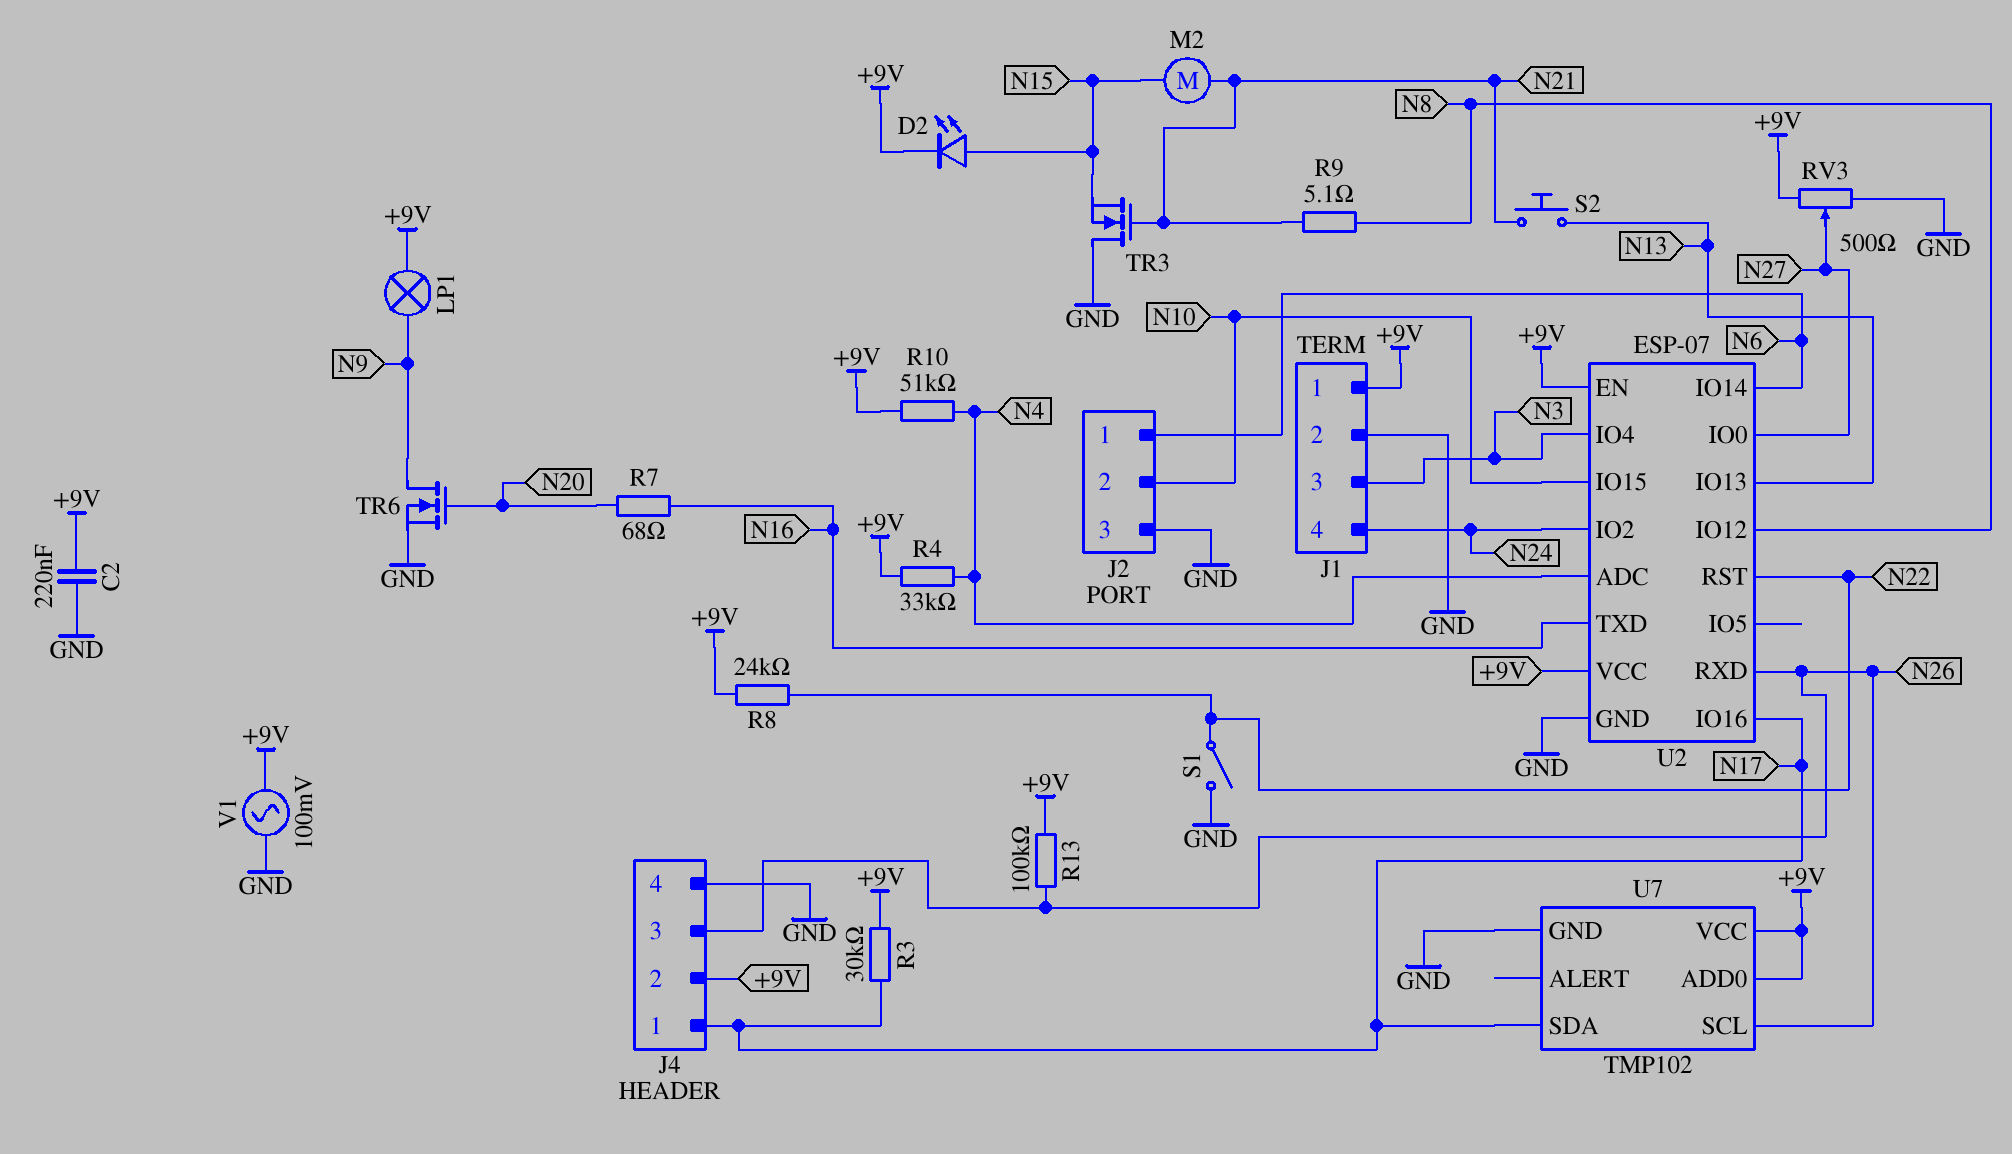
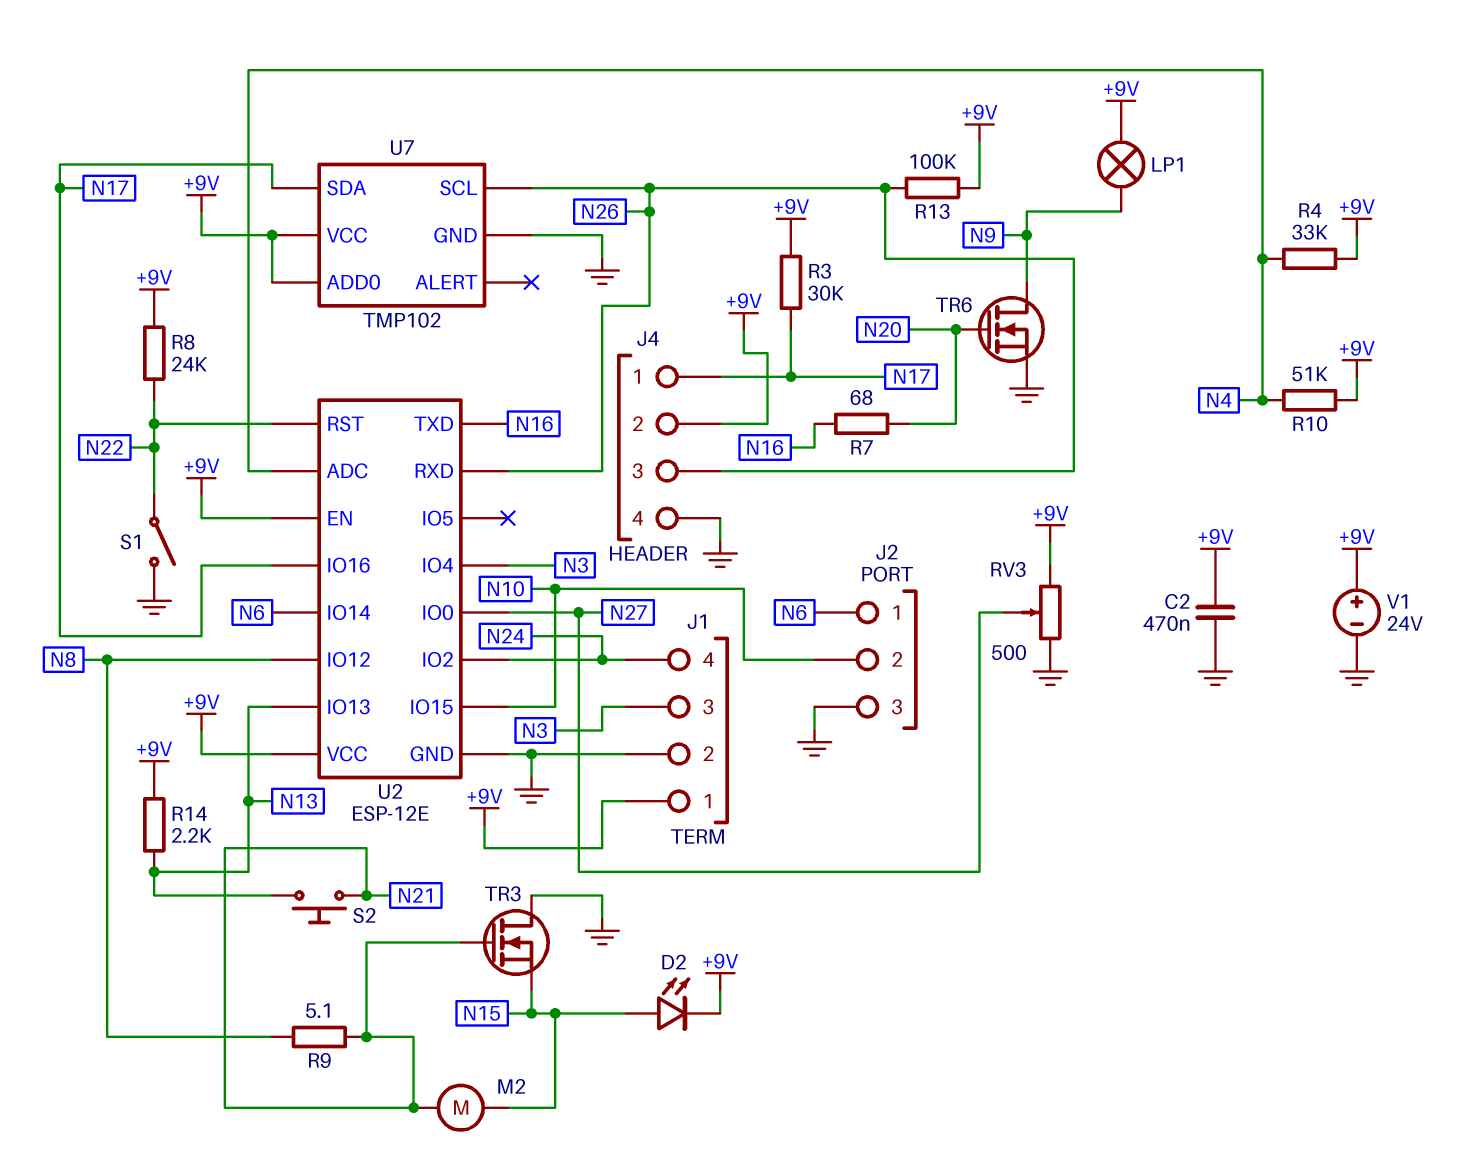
C2: 220nF (+9V, GND) -> 470nF (+9V, GND)
R14: none -> 2.2k (+9V, N13)
U2: ESP-07 -> ESP-12E
V1: AC 100mV (+9V, GND) -> 24V (plus +9V, minus GND)

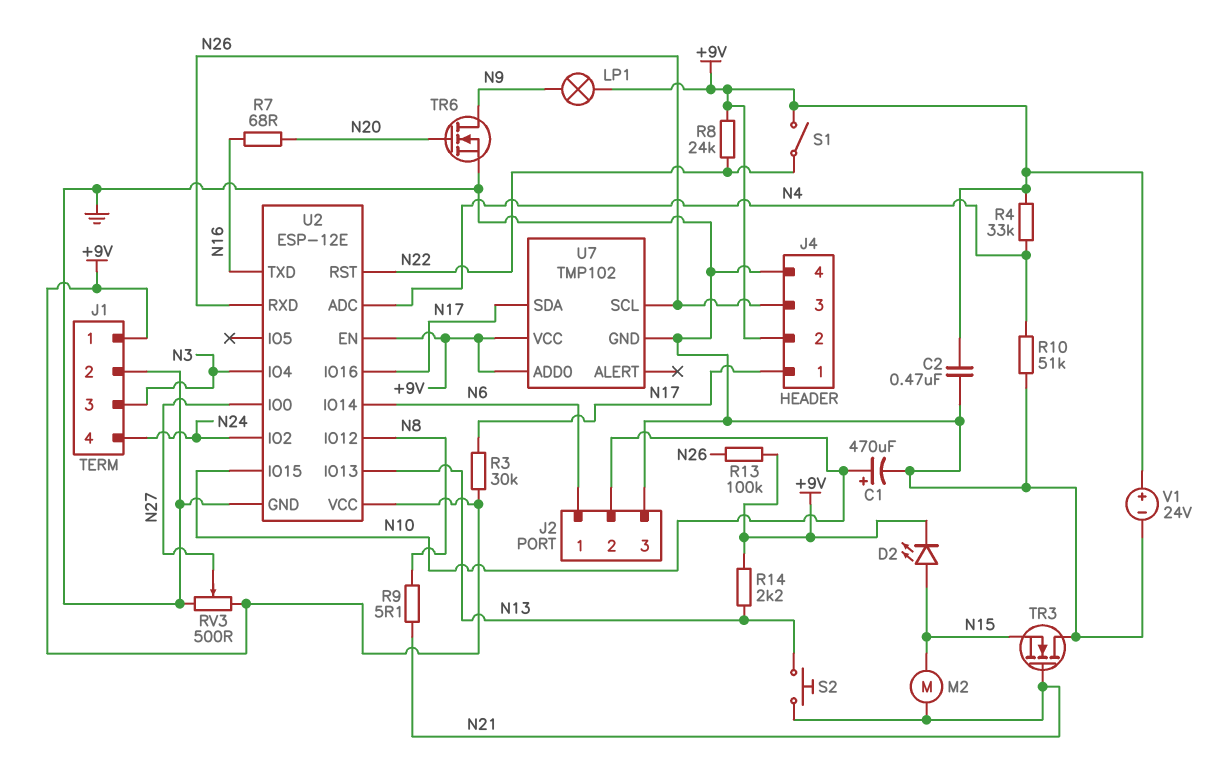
C1: none -> 470uF (plus N10, minus GND)
R10: 51k (+9V, N4) -> 51k (GND, N4)
S1: switch (GND, N22) -> switch (+9V, N22)

